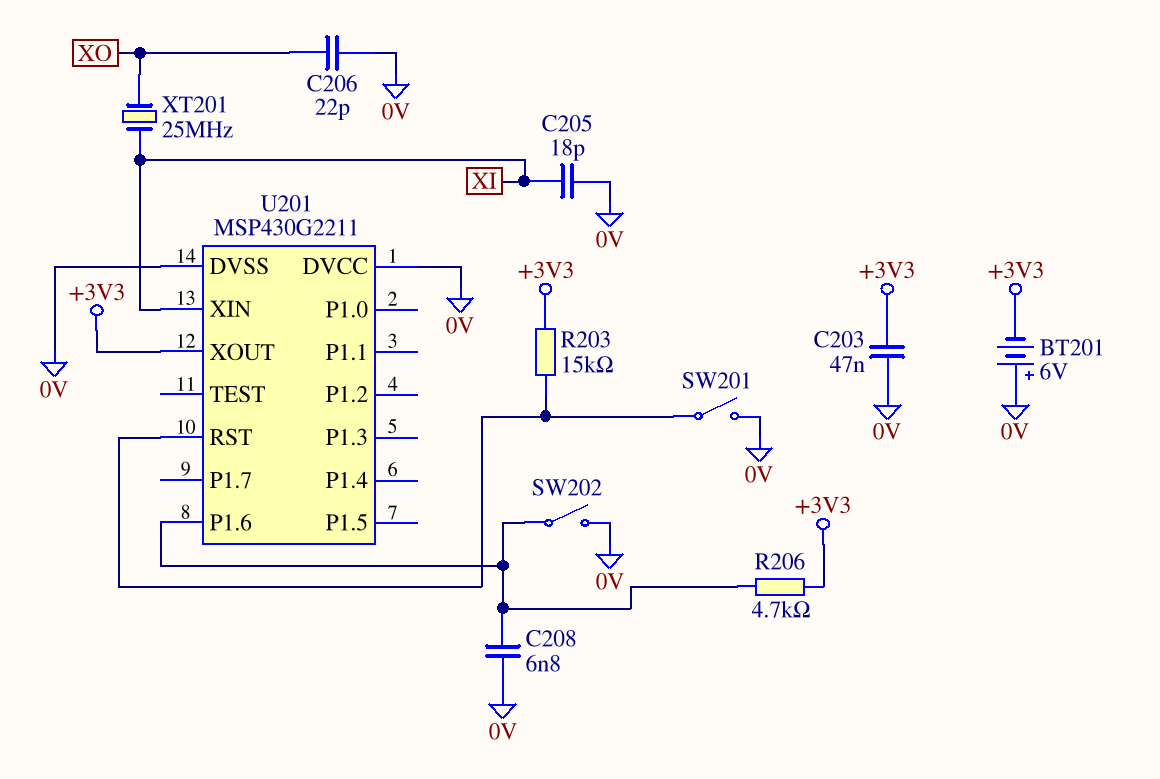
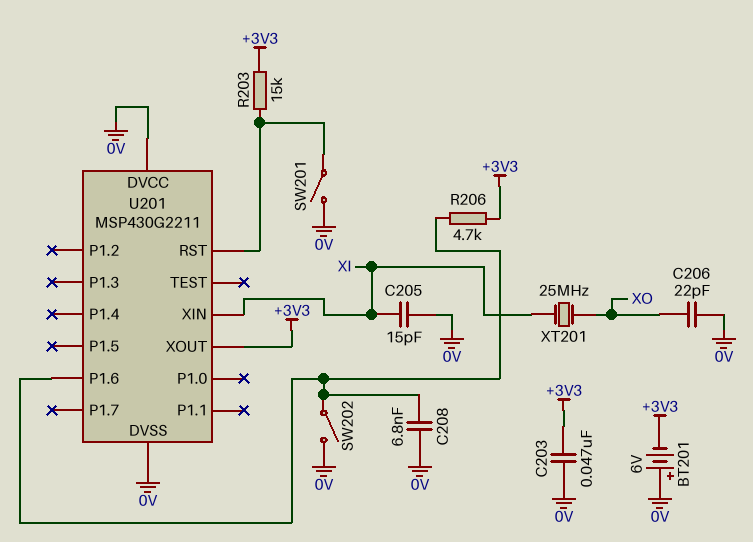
C205: 18pF (0V, XI) -> 15pF (0V, XI)

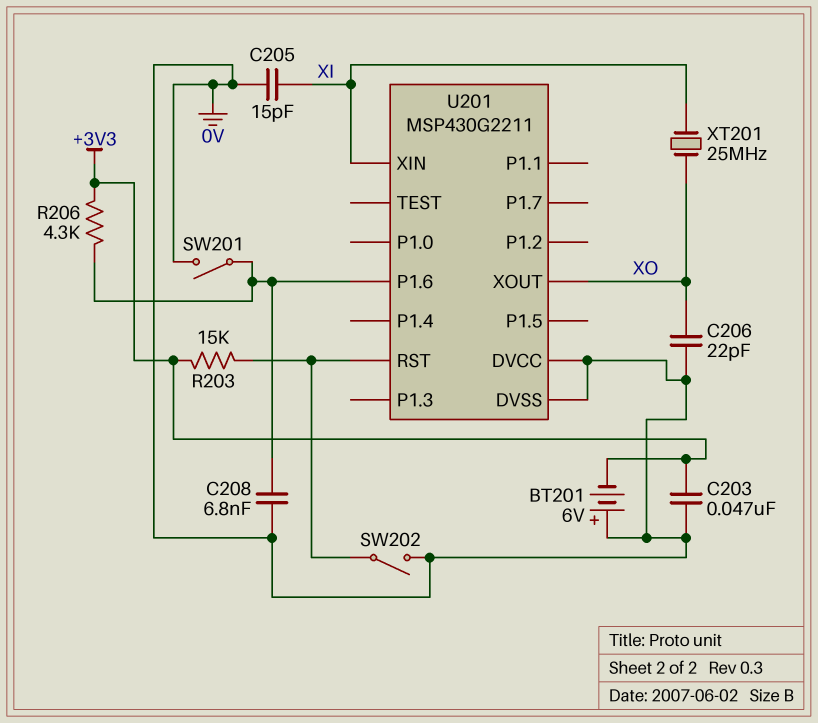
R206: 4.7k (+3V3, U201/P1.6) -> 4.3k (+3V3, U201/P1.6)
SW201: switch (0V, U201/RST) -> switch (0V, U201/P1.6)
SW202: switch (0V, U201/P1.6) -> switch (0V, U201/RST)
U201 pin XOUT: +3V3 -> XO

